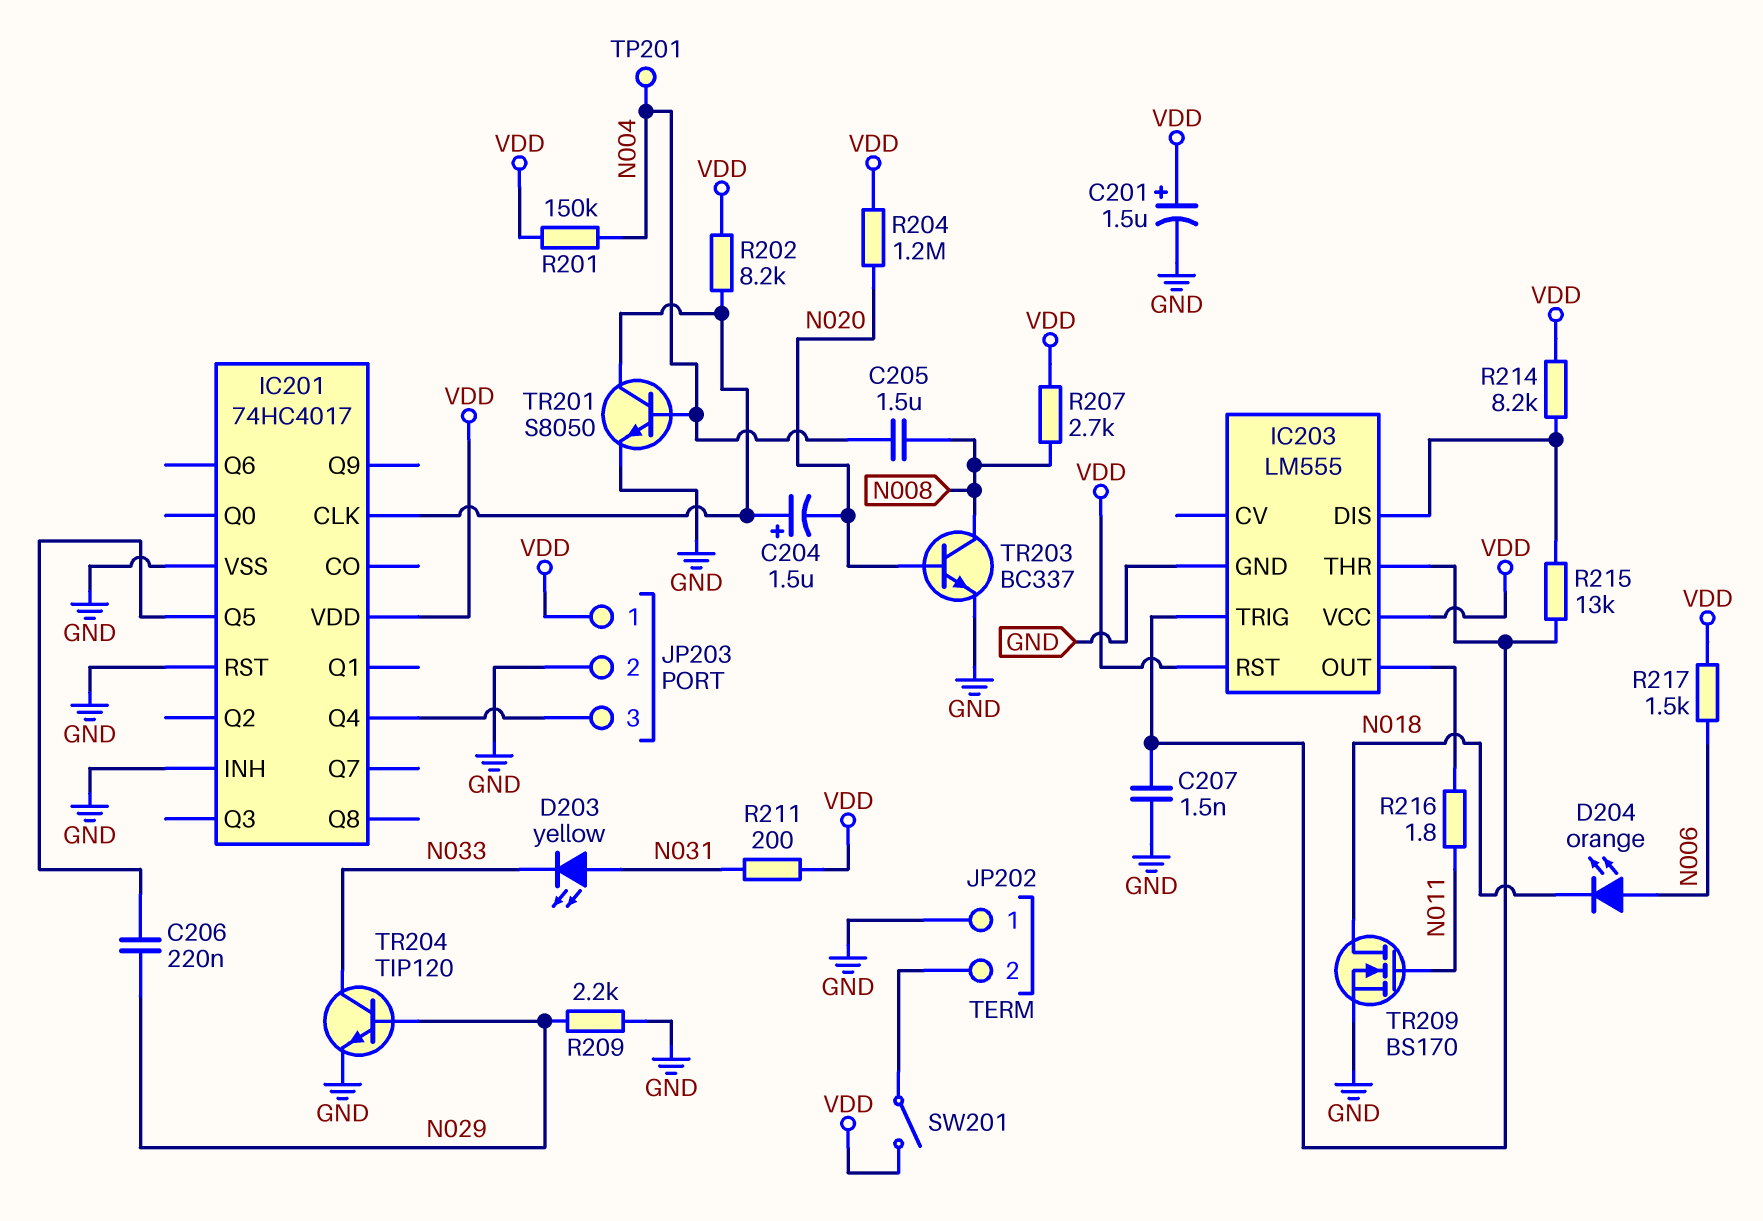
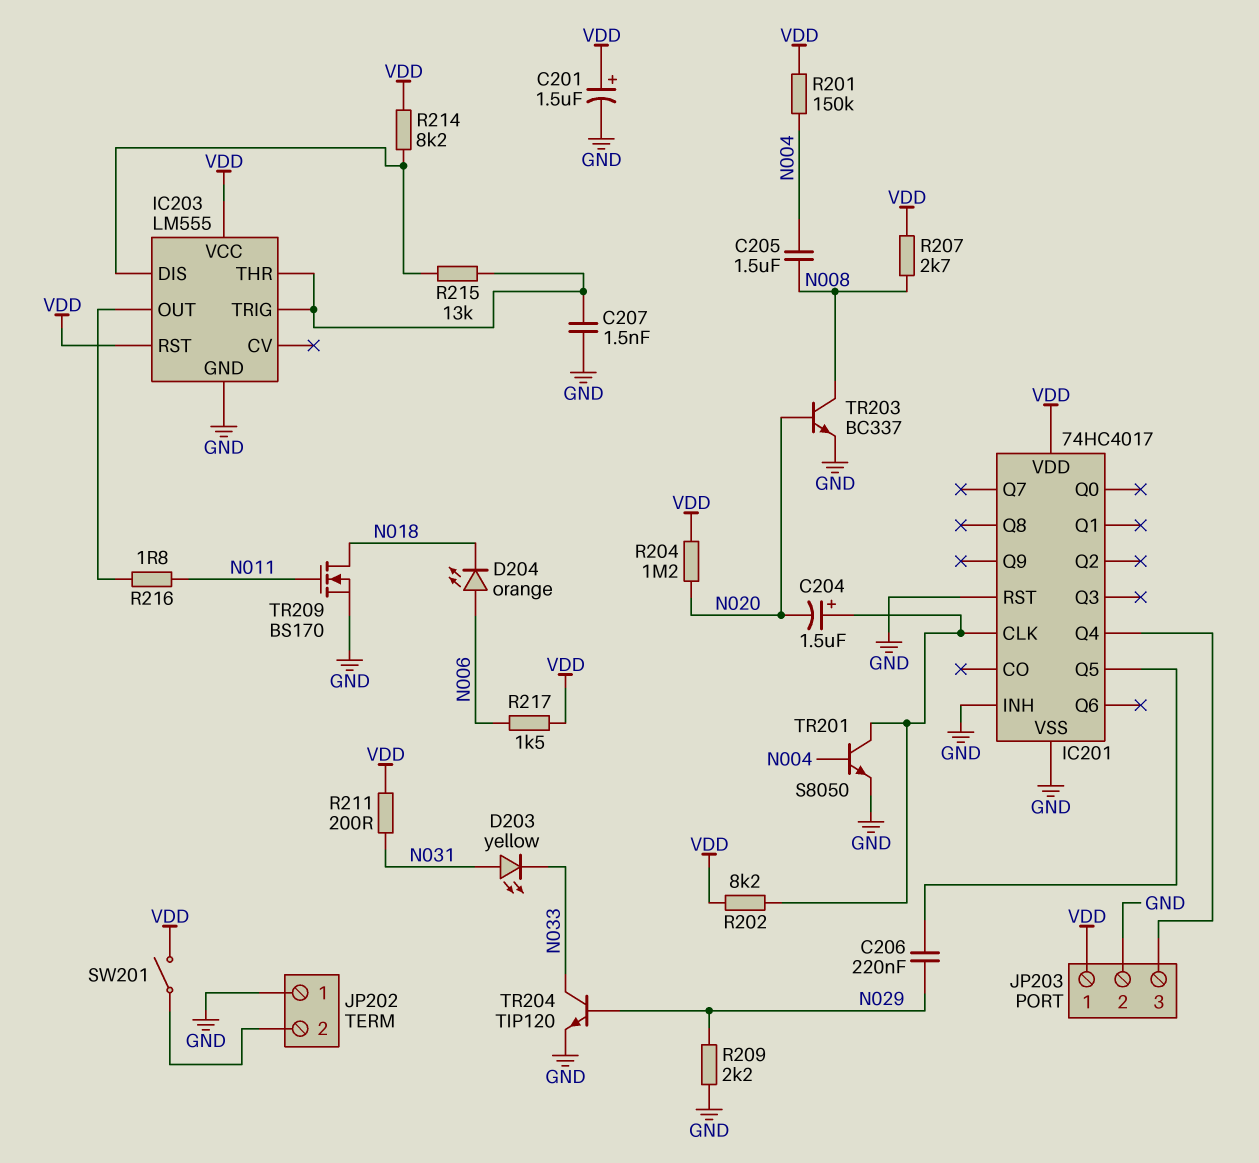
TP201: test point (N004) -> none

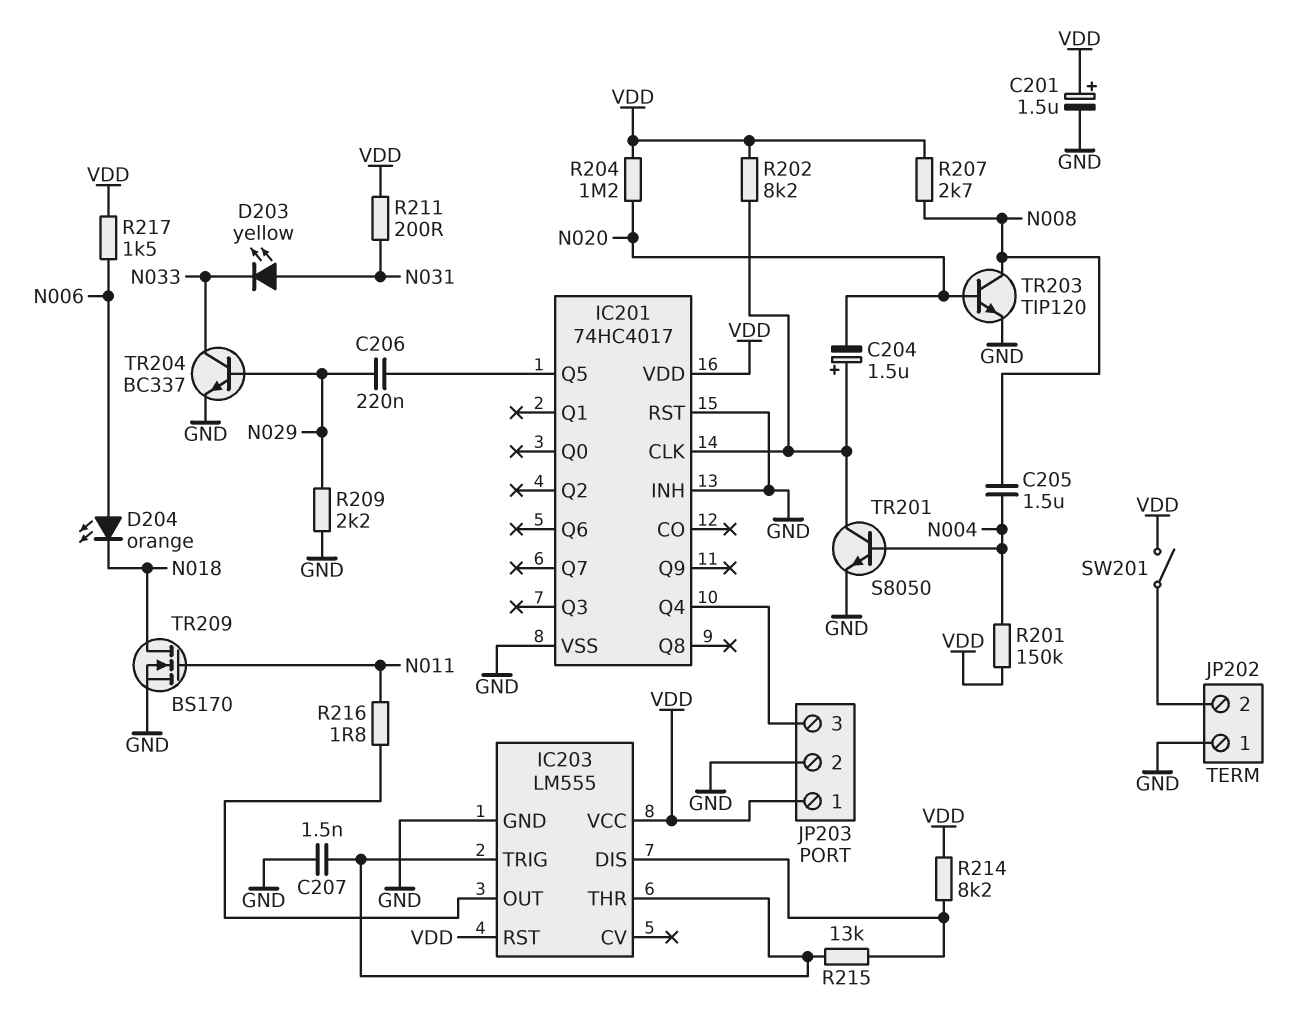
TR203: NPN BC337 (B N020, C N008, E GND) -> NPN TIP120 (B N020, C N008, E GND)
TR204: NPN TIP120 (B N029, C N033, E GND) -> NPN BC337 (B N029, C N033, E GND)

